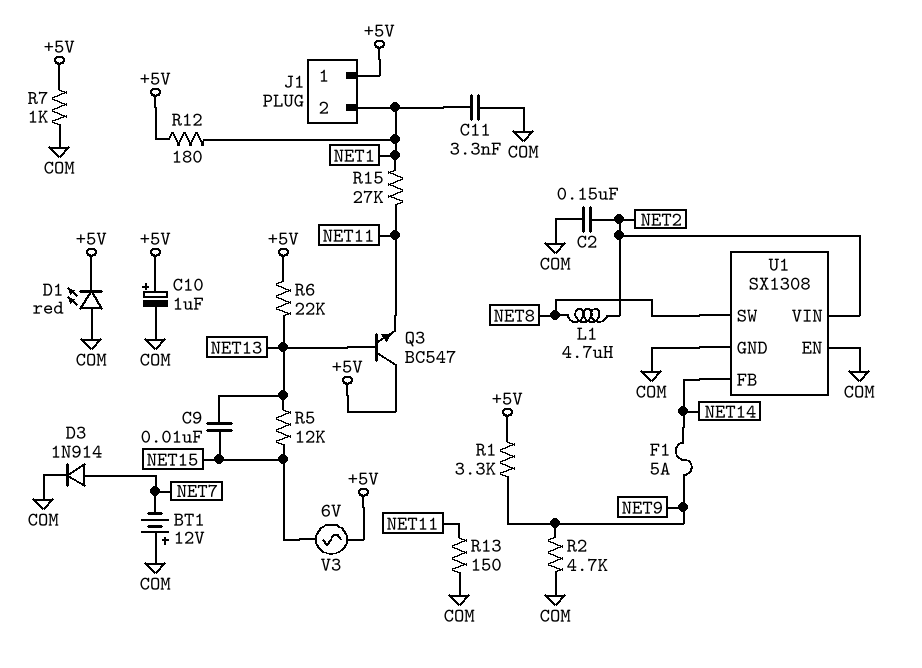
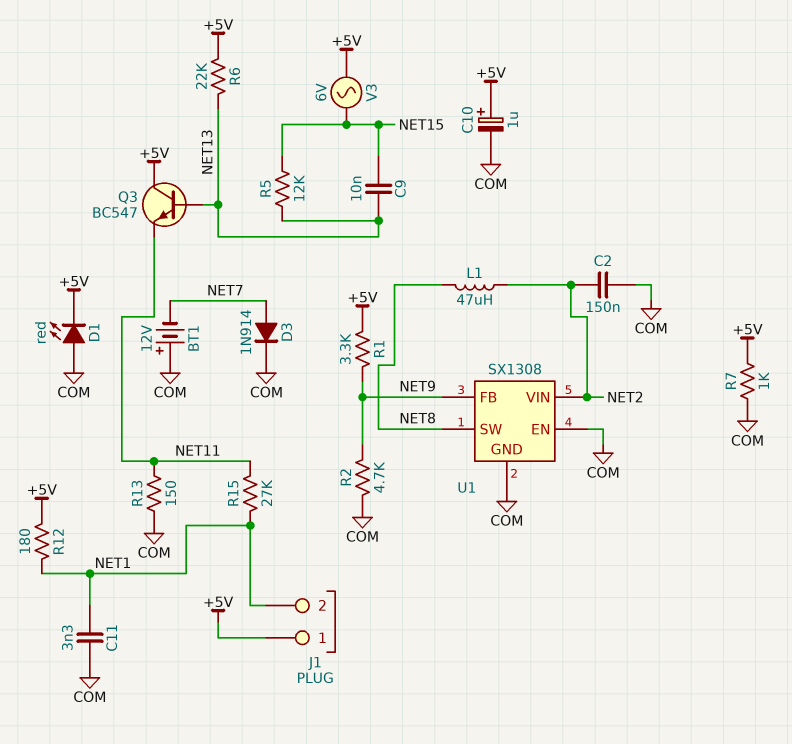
F1: 5A (NET9, NET14) -> none
L1: 4.7uH (NET2, NET8) -> 47uH (NET2, NET8)
U1 pin FB: NET14 -> NET9

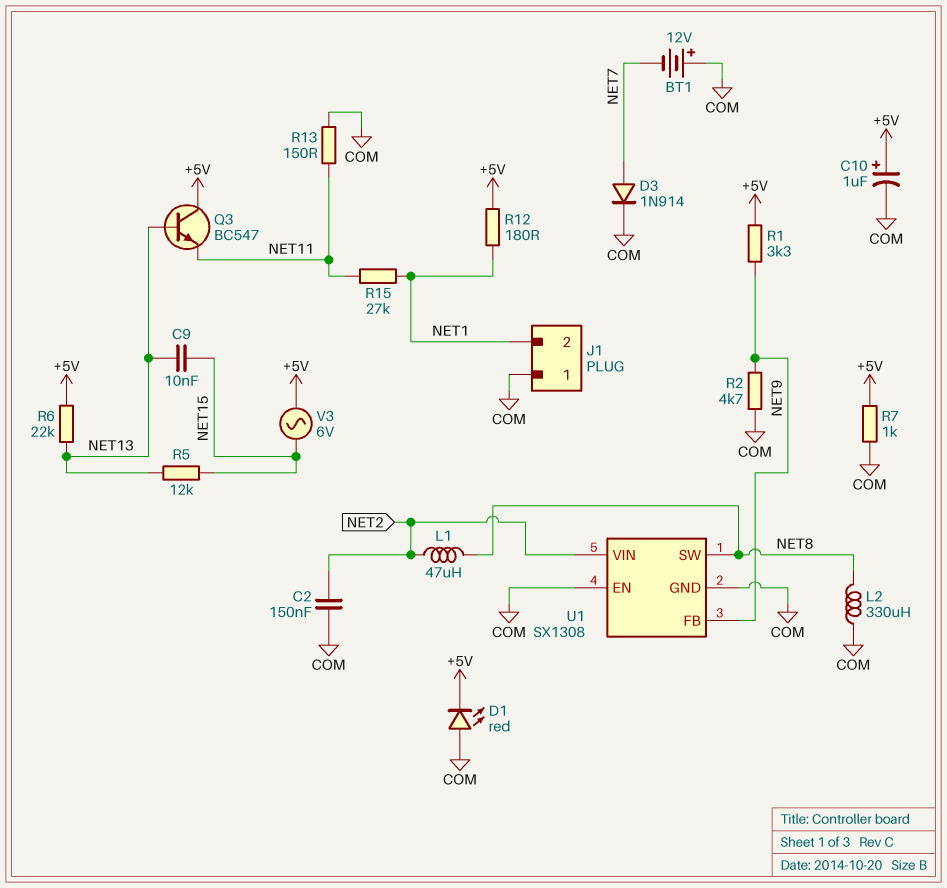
C11: 3.3nF (COM, NET1) -> none
J1 pin 1: +5V -> COM
L2: none -> 330uH (COM, NET8)

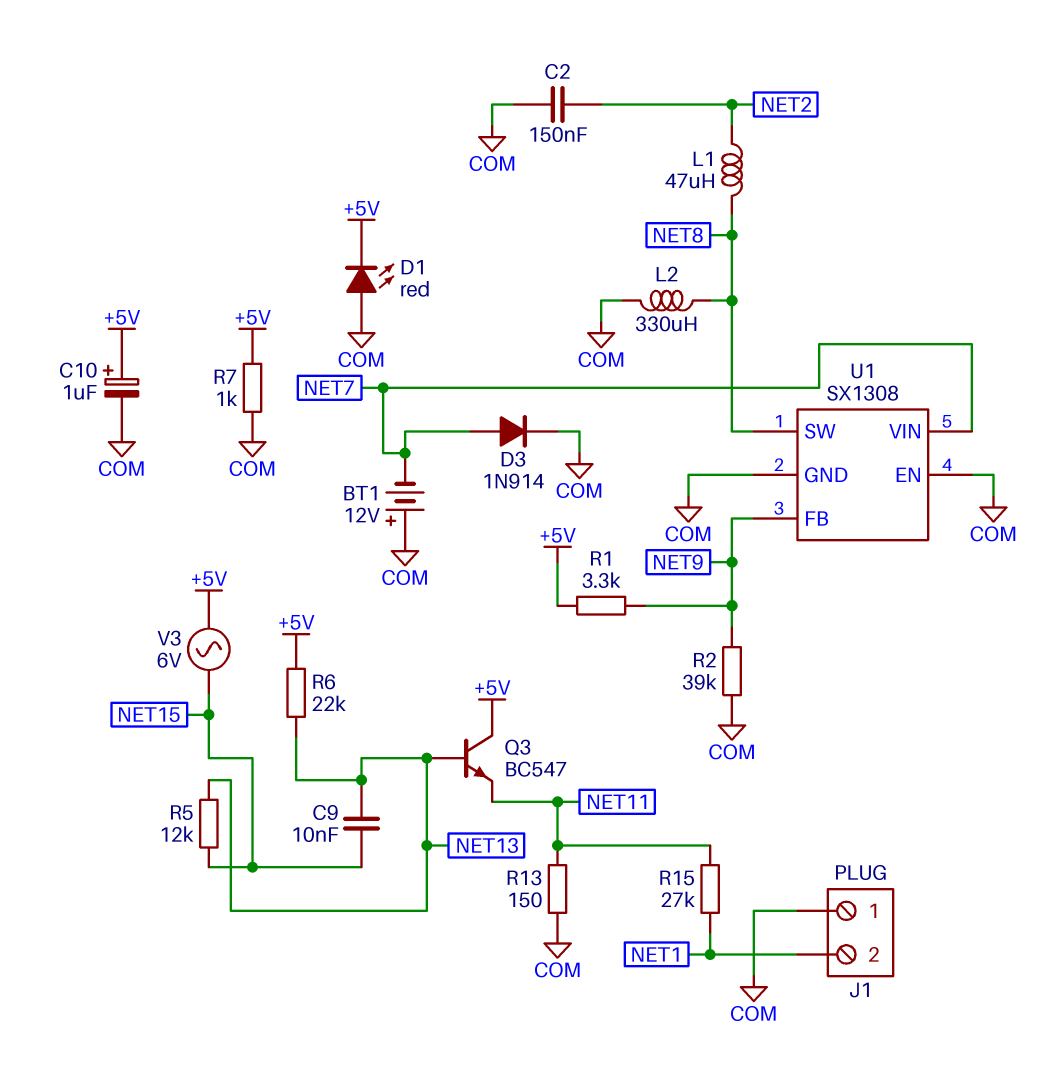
R2: 4.7k (COM, NET9) -> 39k (COM, NET9)
R12: 180 (+5V, NET1) -> none
U1 pin VIN: NET2 -> NET7

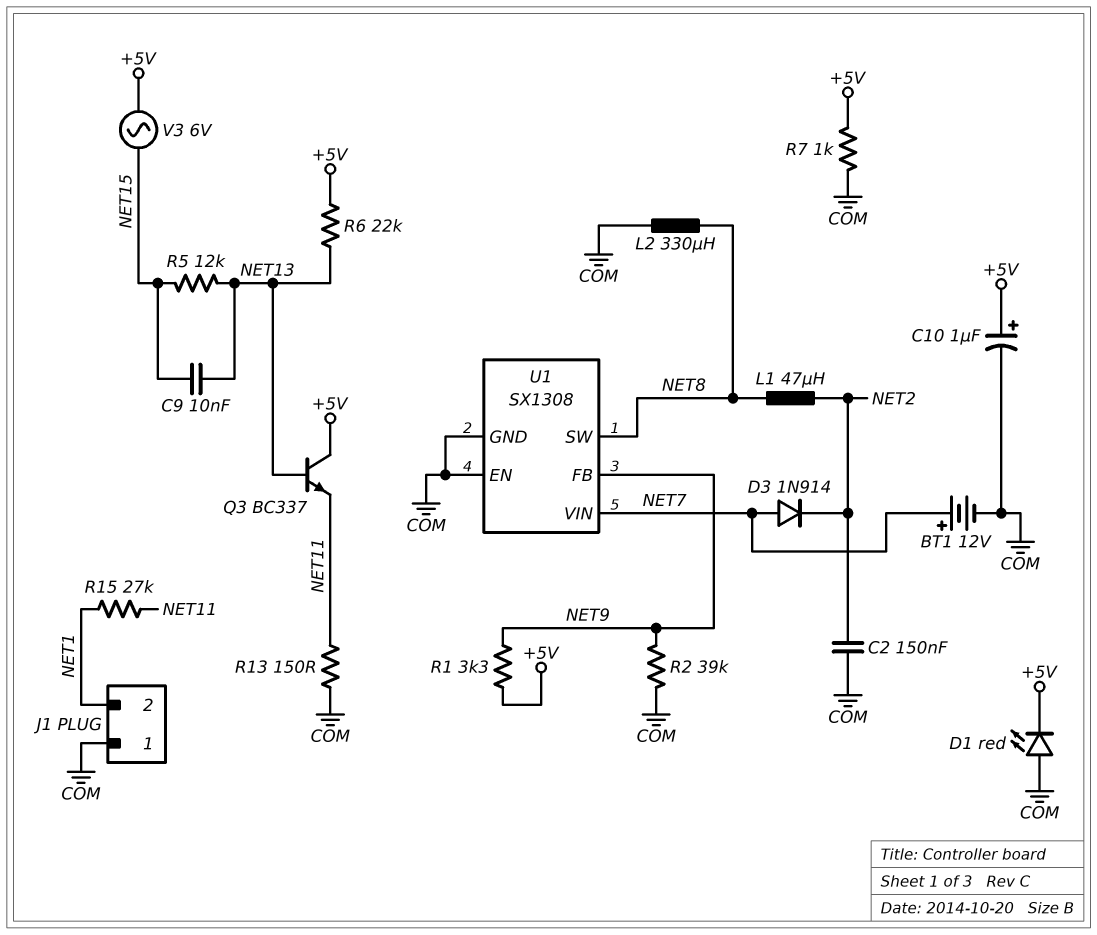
BT1: 12V (plus COM, minus NET7) -> 12V (plus NET7, minus COM)
D3: diode 1N914 (A NET7, K COM) -> diode 1N914 (A NET7, K NET2)
Q3: NPN BC547 (B NET13, C +5V, E NET11) -> NPN BC337 (B NET13, C +5V, E NET11)

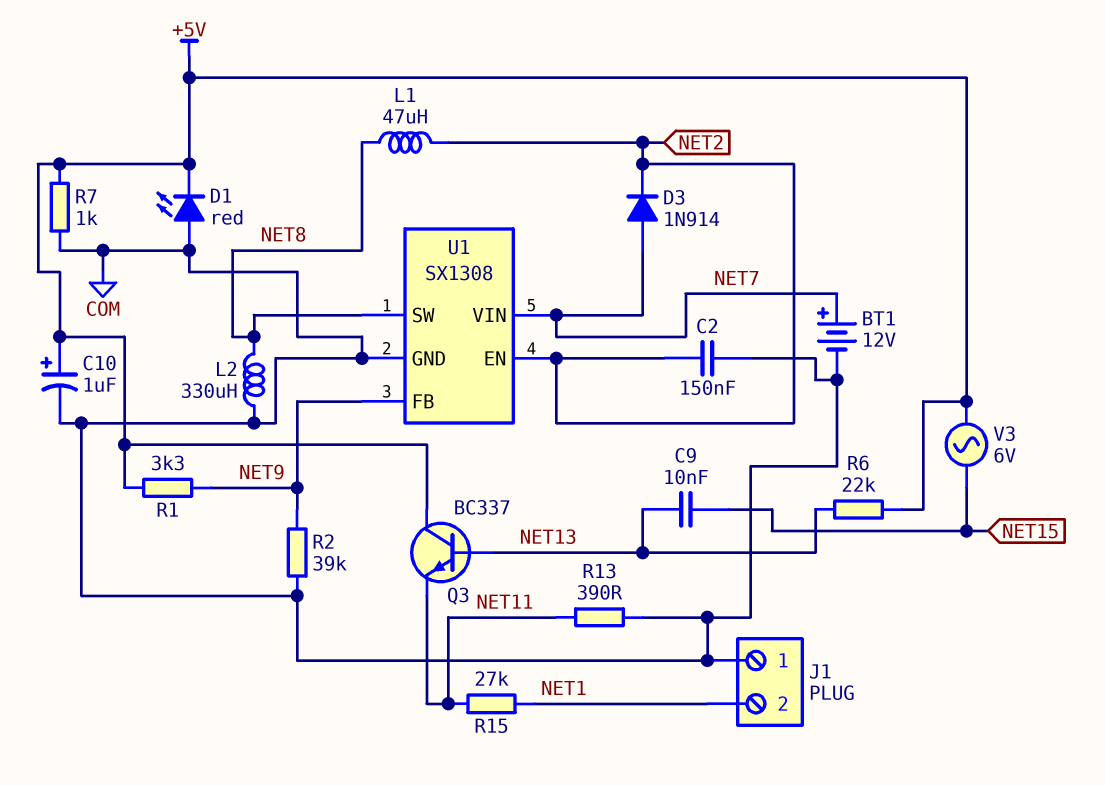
R5: 12k (NET13, NET15) -> none
R13: 150 (COM, NET11) -> 390 (COM, NET11)
U1 pin EN: COM -> NET2

